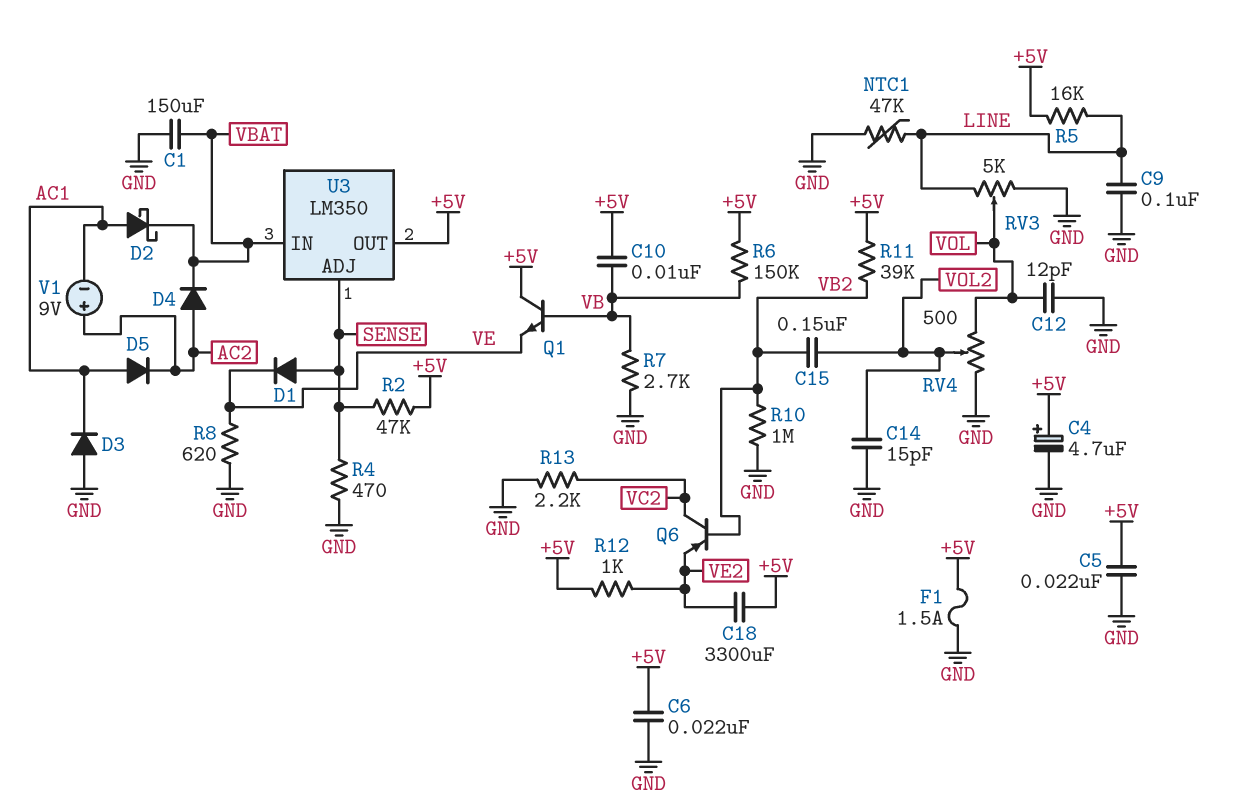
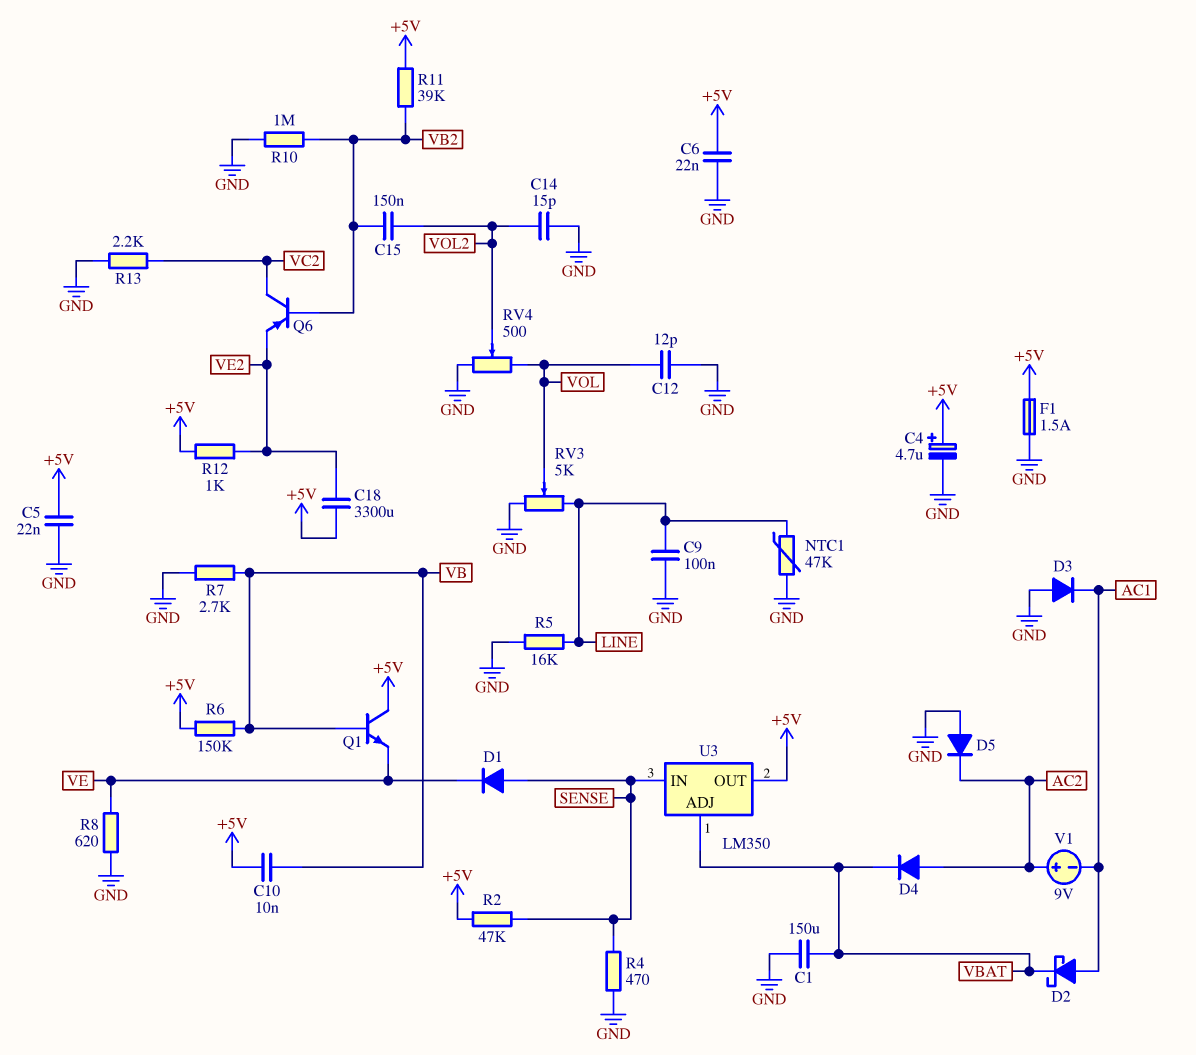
D5: diode (A AC1, K AC2) -> diode (A GND, K AC2)
R5: 16k (+5V, LINE) -> 16k (GND, LINE)
U3 pin ADJ: SENSE -> VBAT
U3 pin IN: VBAT -> SENSE

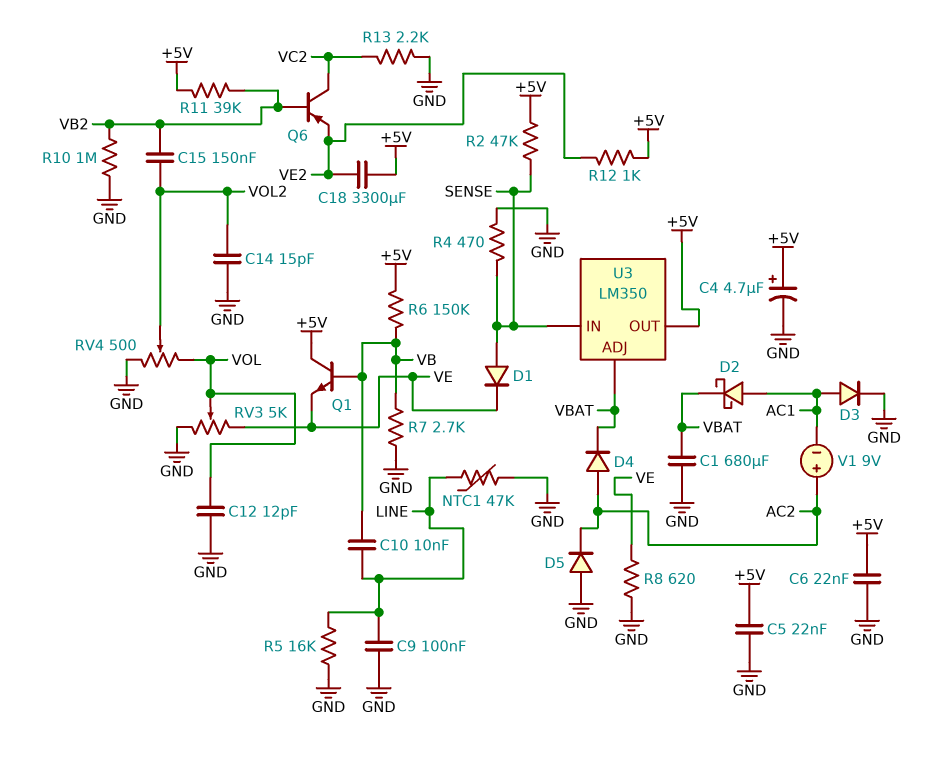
C1: 150uF (GND, VBAT) -> 680uF (GND, VBAT)
C10: 10nF (+5V, VB) -> 10nF (LINE, VB)
D3: diode (A GND, K AC1) -> diode (A AC1, K GND)
F1: 1.5A (+5V, GND) -> none
RV3: 5k (GND, LINE, wiper VOL) -> 5k (GND, VE, wiper VOL)

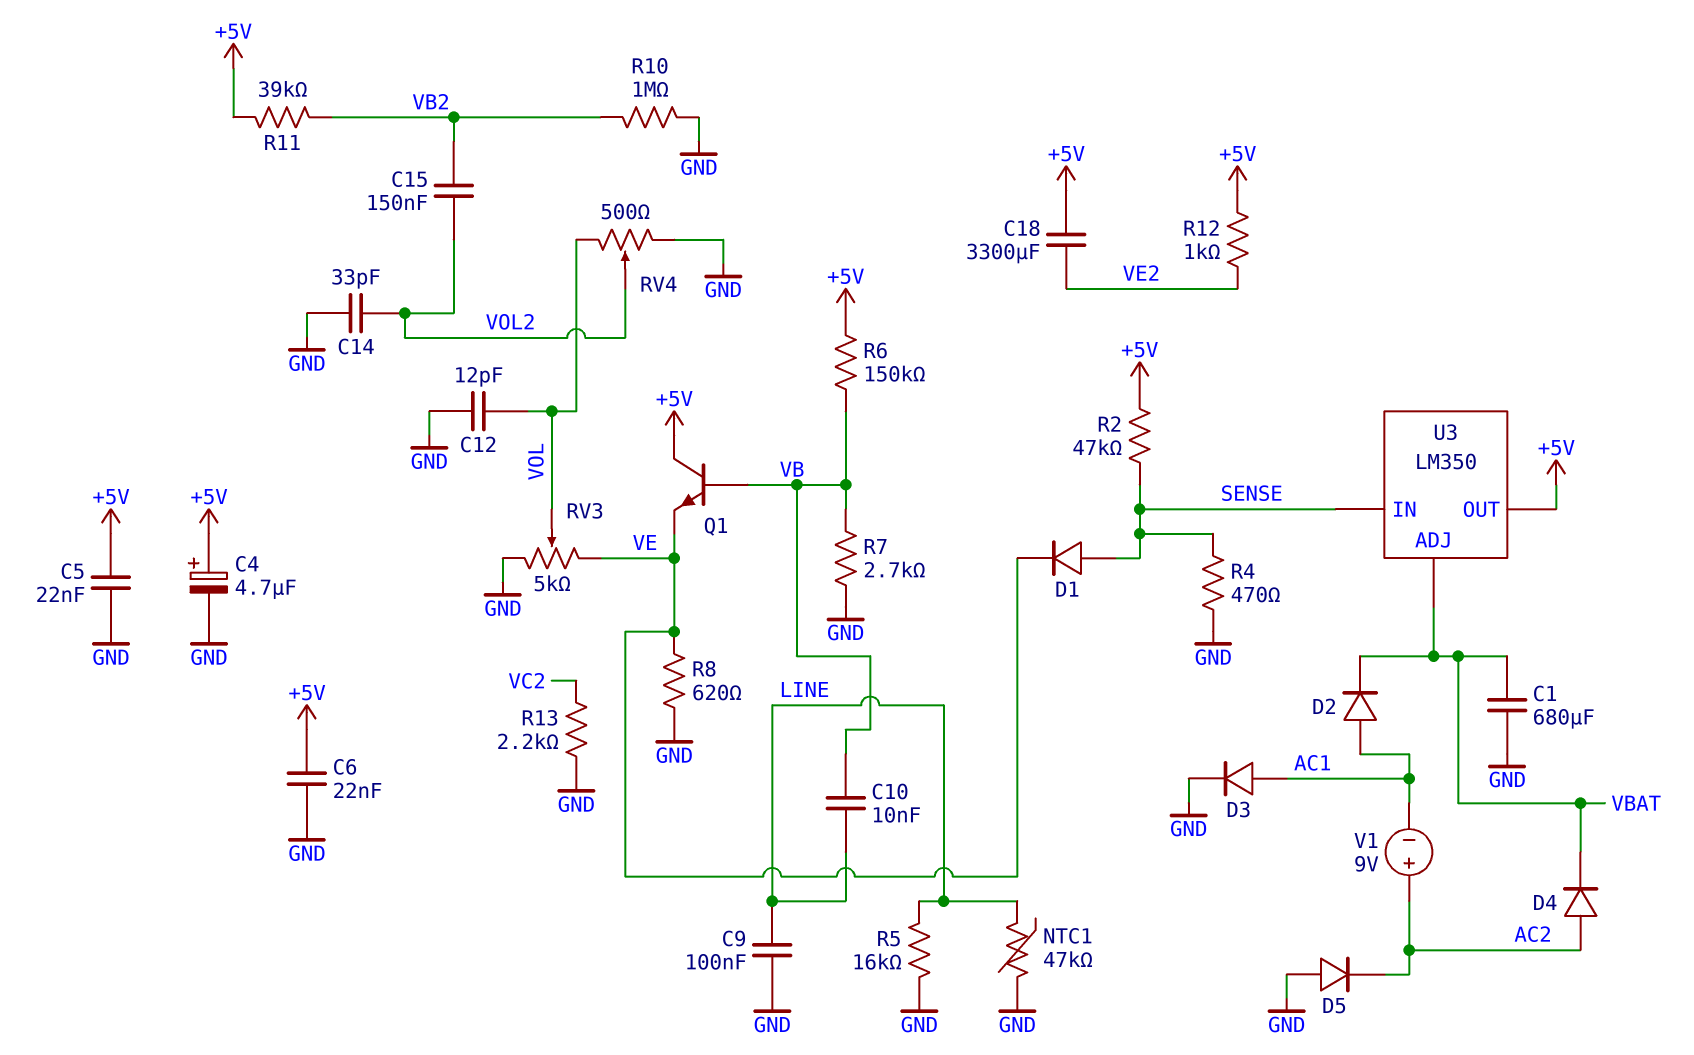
C14: 15pF (GND, VOL2) -> 33pF (GND, VOL2)
D2: schottky (A AC1, K VBAT) -> diode (A AC1, K VBAT)
Q6: PNP (B VB2, C VC2, E VE2) -> none

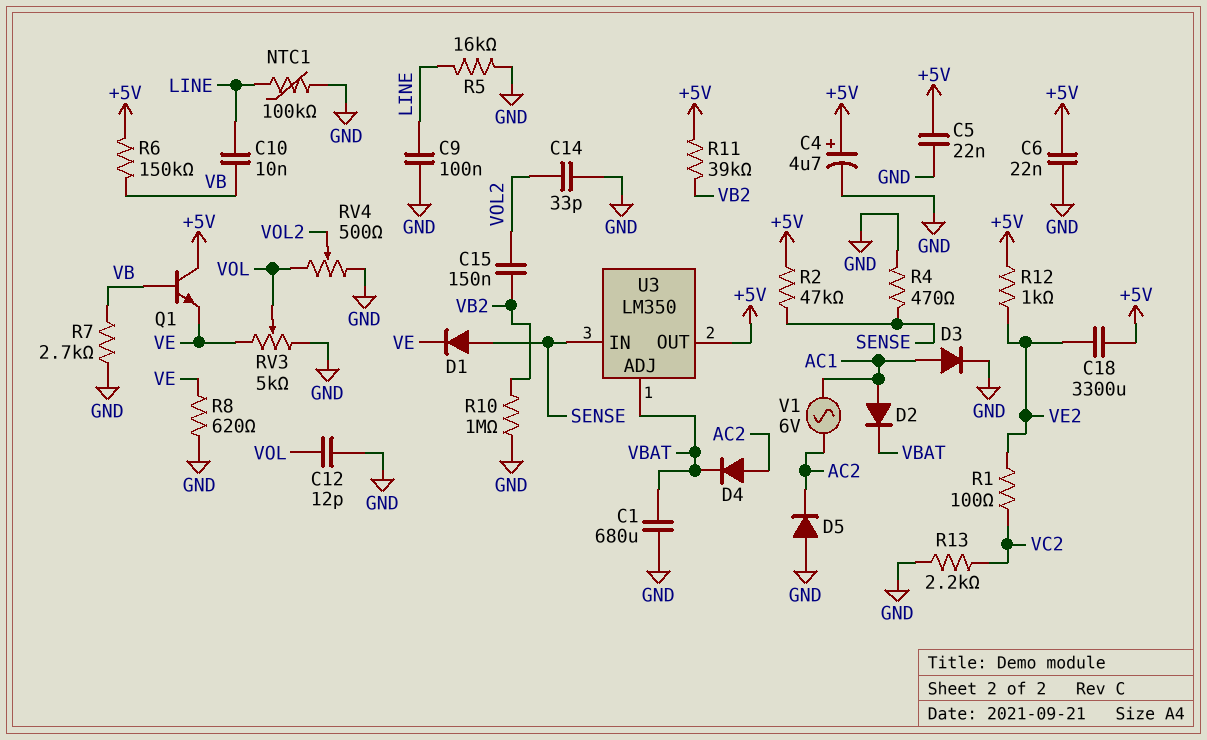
NTC1: 47k (GND, LINE) -> 100k (GND, LINE)
R1: none -> 100 (VC2, VE2)
V1: 9V (plus AC2, minus AC1) -> AC 6V (AC1, AC2)

